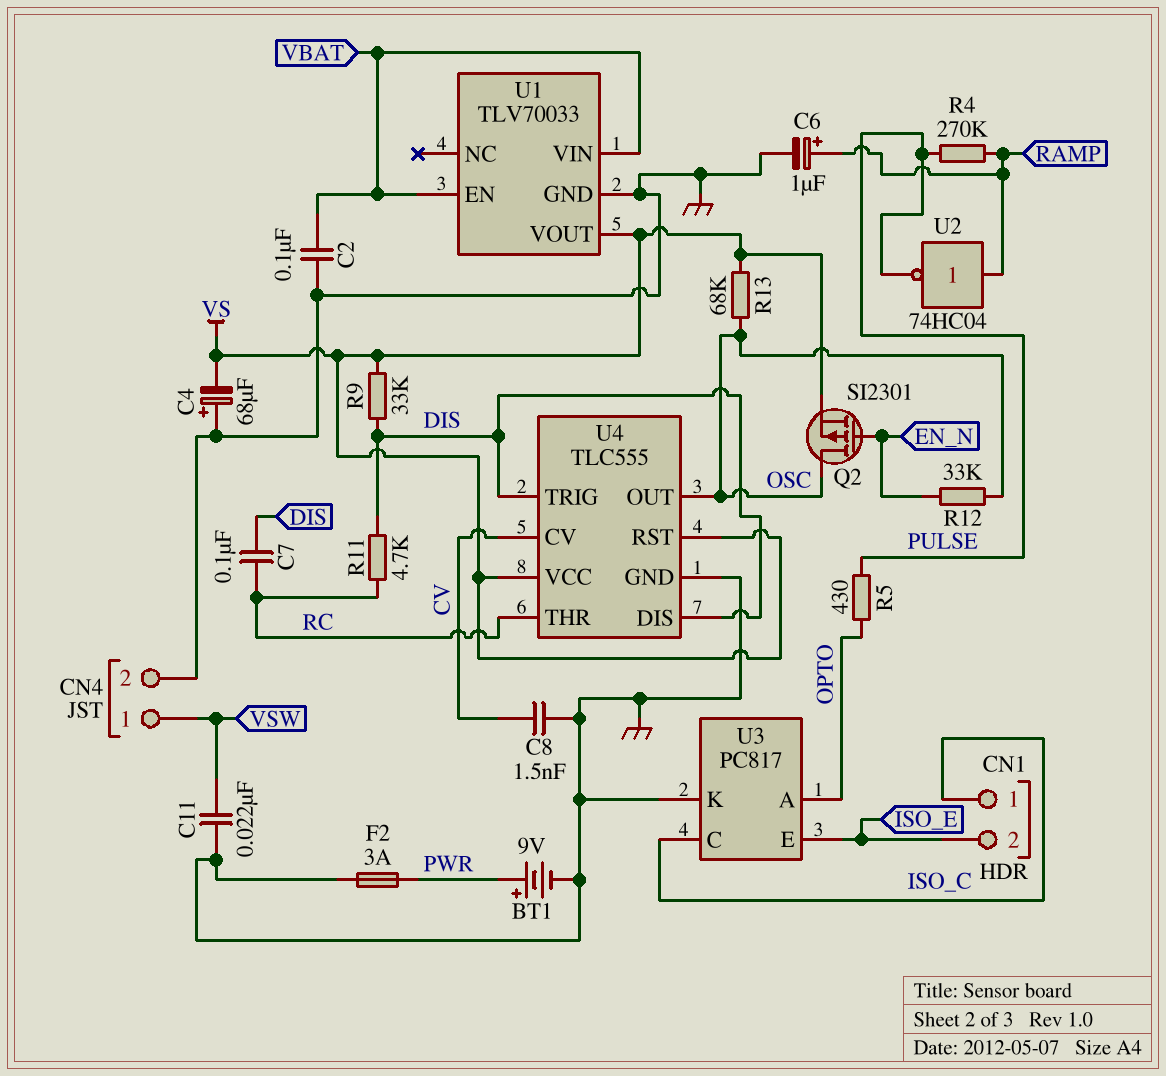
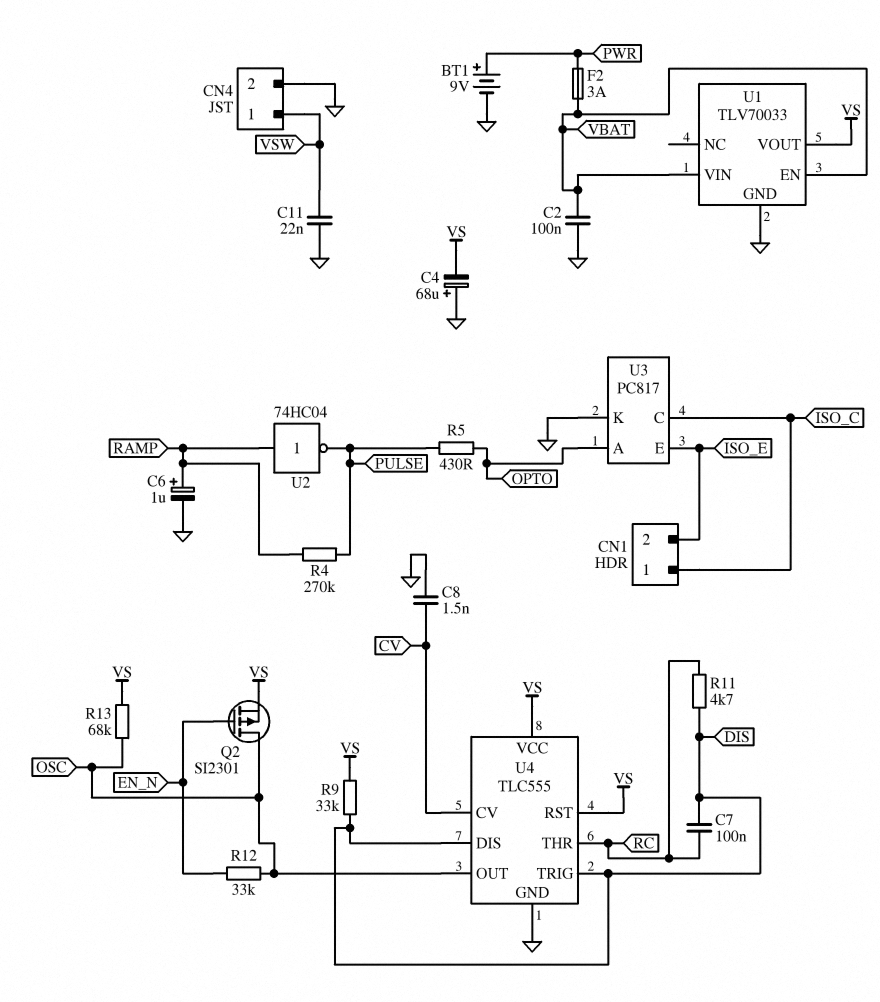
F2: 3A (GND, PWR) -> 3A (PWR, VBAT)

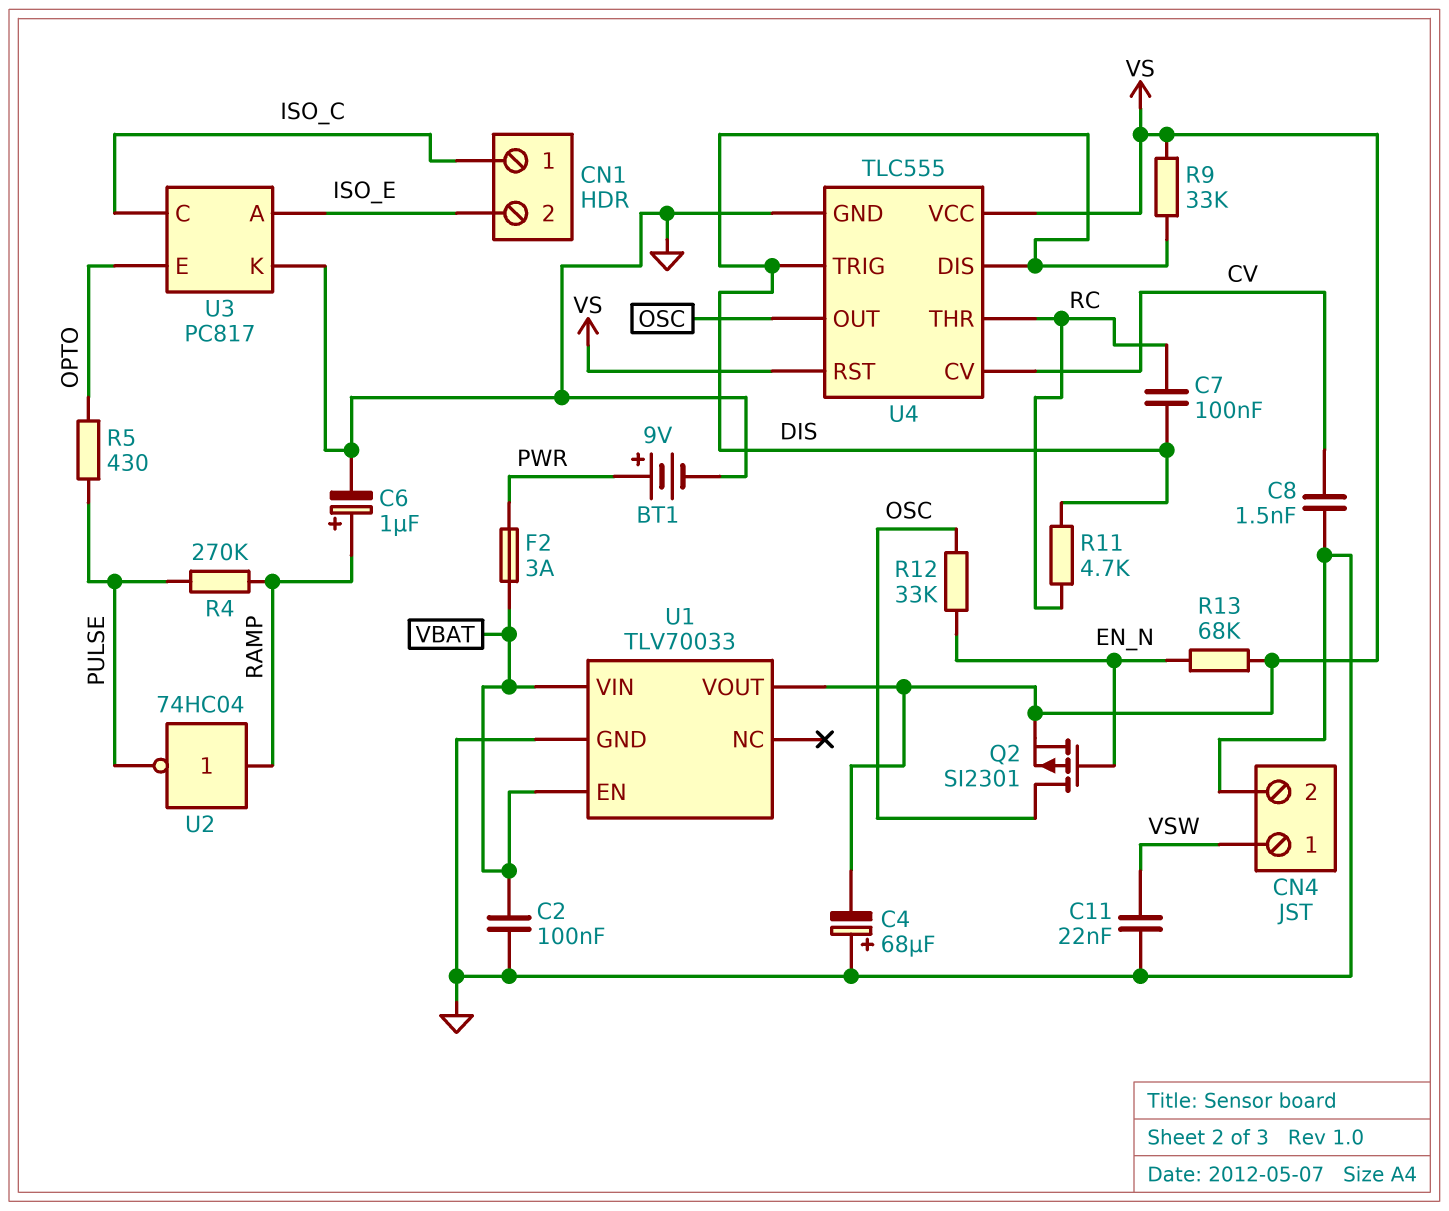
R13: 68k (OSC, VS) -> 68k (EN_N, VS)
U3 pin A: OPTO -> ISO_E
U3 pin E: ISO_E -> OPTO

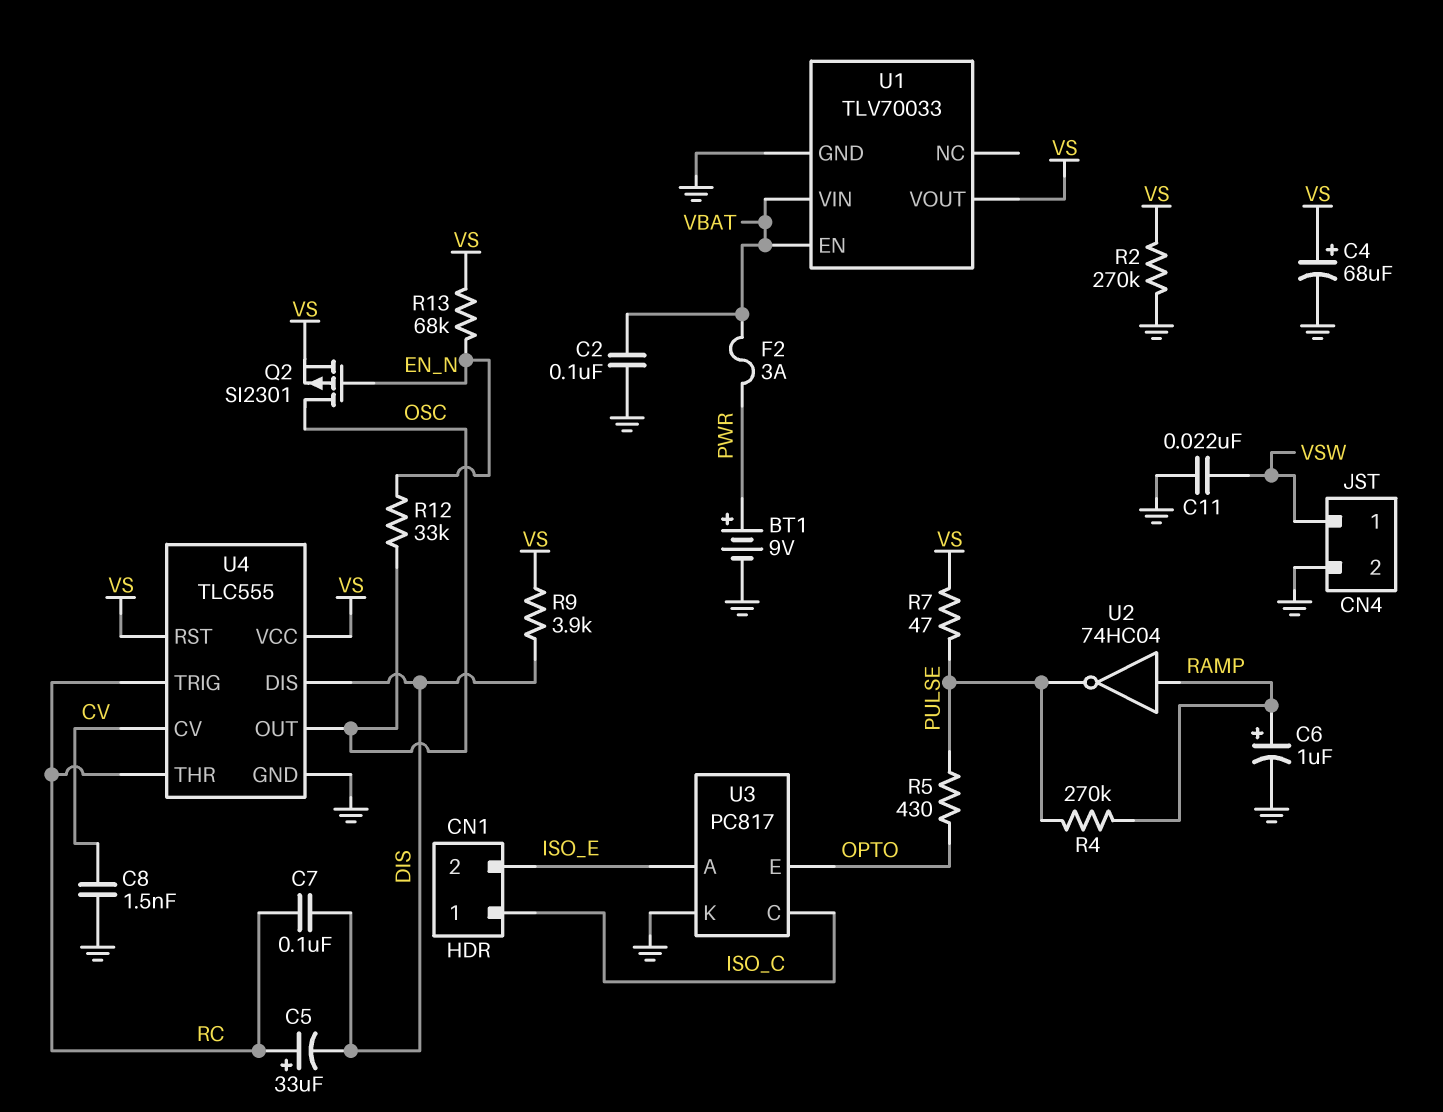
C4: 68uF (plus GND, minus VS) -> 68uF (plus VS, minus GND)
C5: none -> 33uF (plus RC, minus DIS)
R2: none -> 270k (GND, VS)
R7: none -> 47 (PULSE, VS)
R9: 33k (DIS, VS) -> 3.9k (DIS, VS)
R11: 4.7k (DIS, RC) -> none
U4 pin TRIG: DIS -> RC

